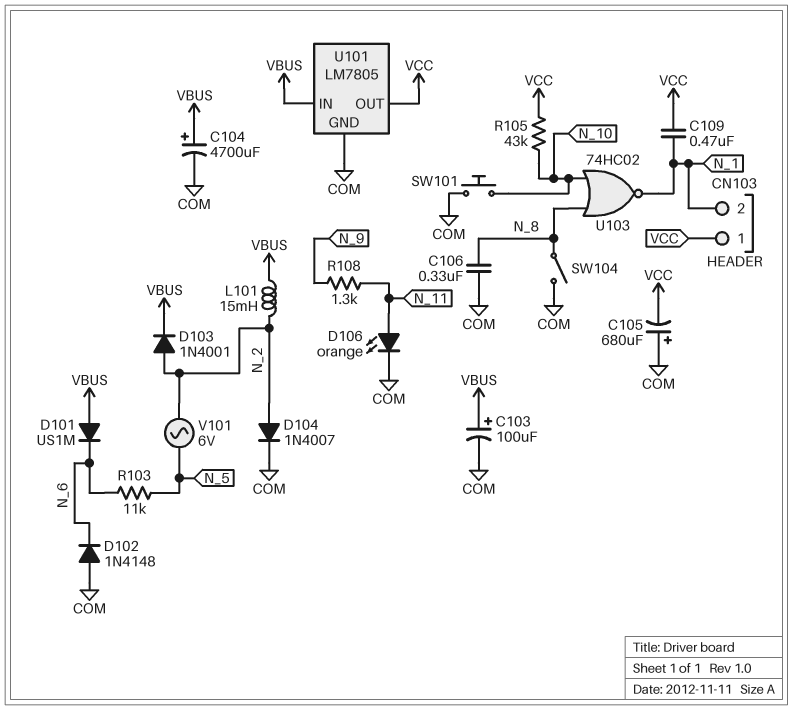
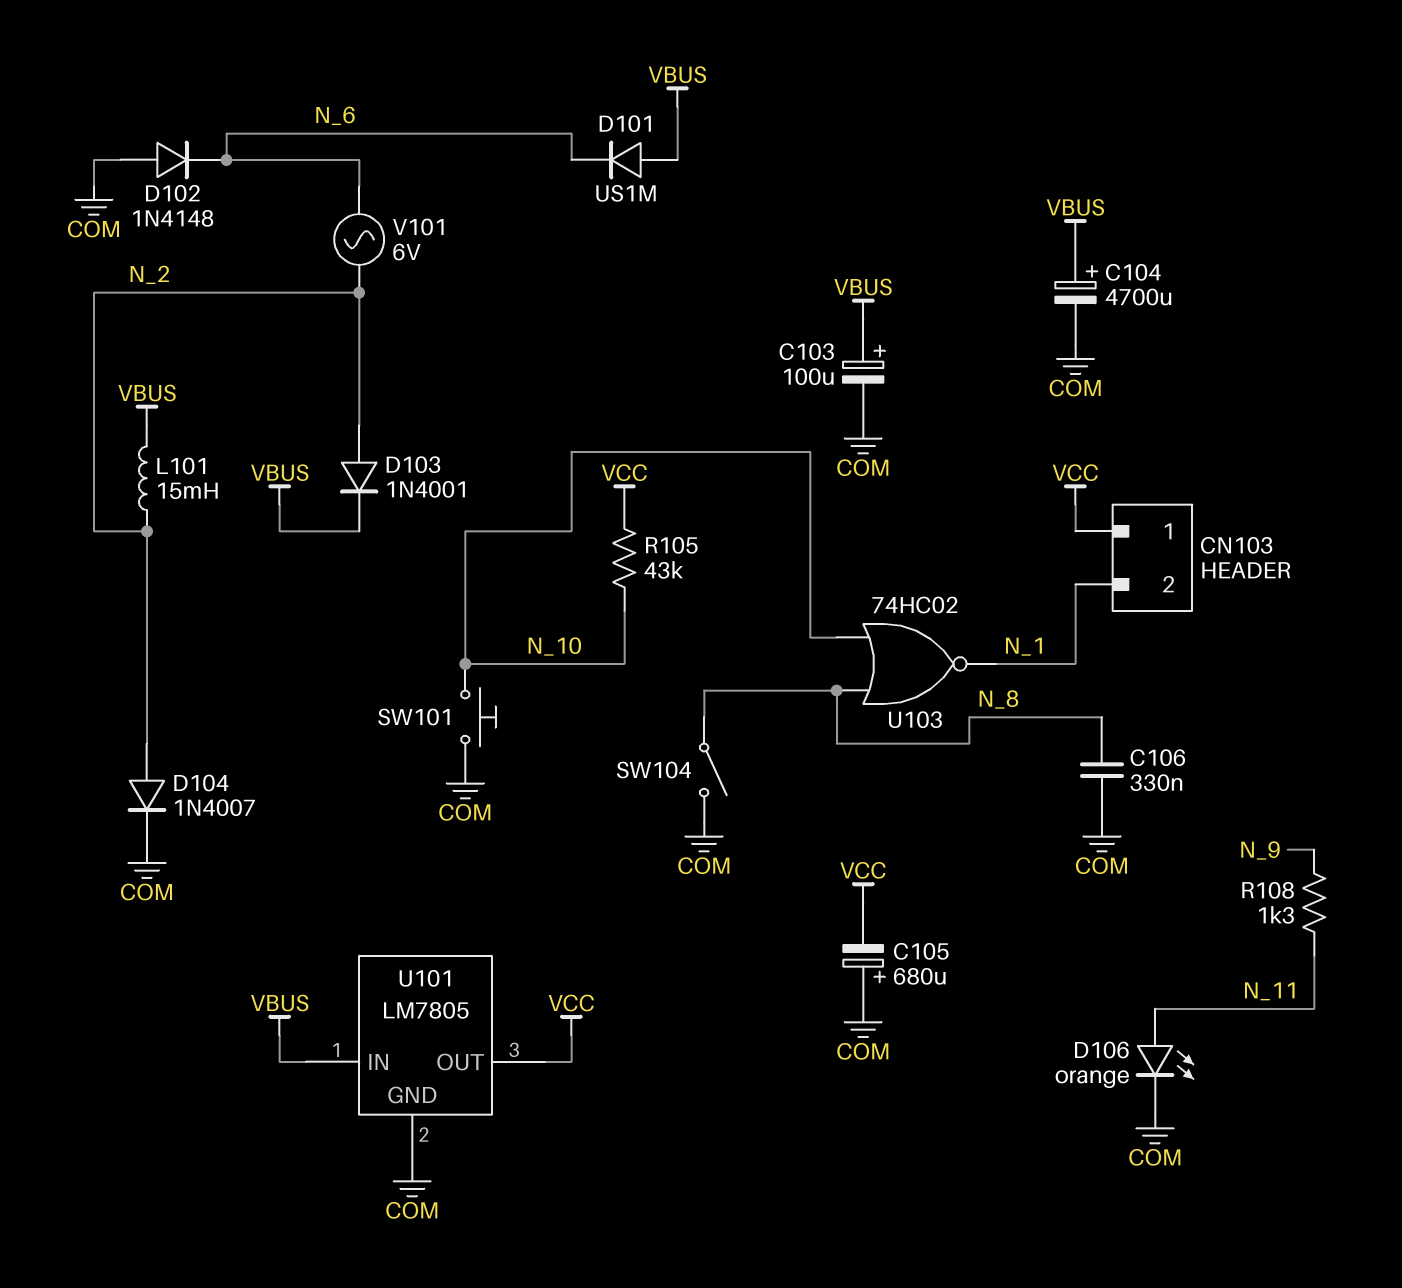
C109: 470nF (N_1, VCC) -> none
R103: 11k (N_5, N_6) -> none
V101: AC 6V (N_2, N_5) -> AC 6V (N_2, N_6)

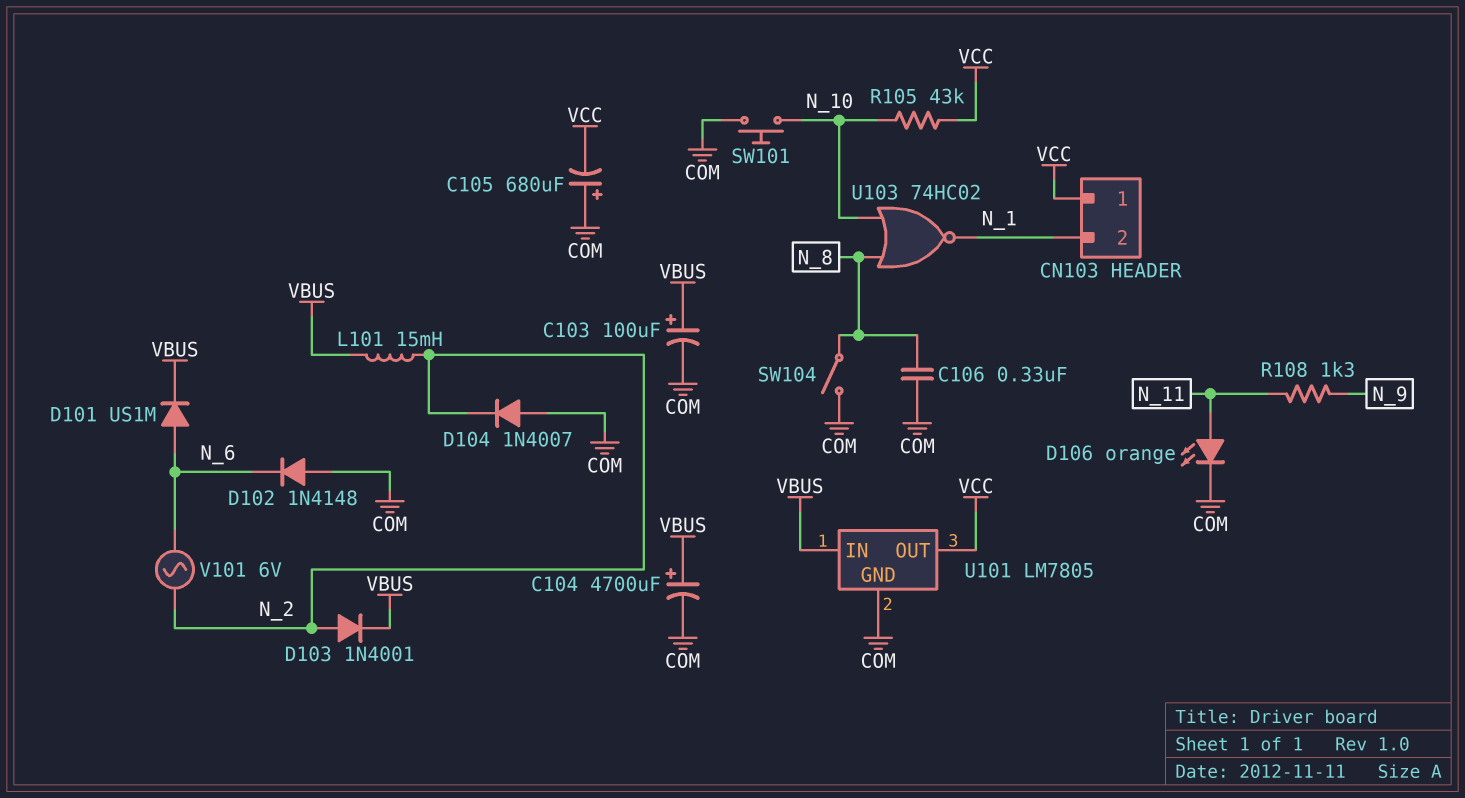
D101: diode US1M (A VBUS, K N_6) -> diode US1M (A N_6, K VBUS)
D104: diode 1N4007 (A N_2, K COM) -> diode 1N4007 (A COM, K N_2)

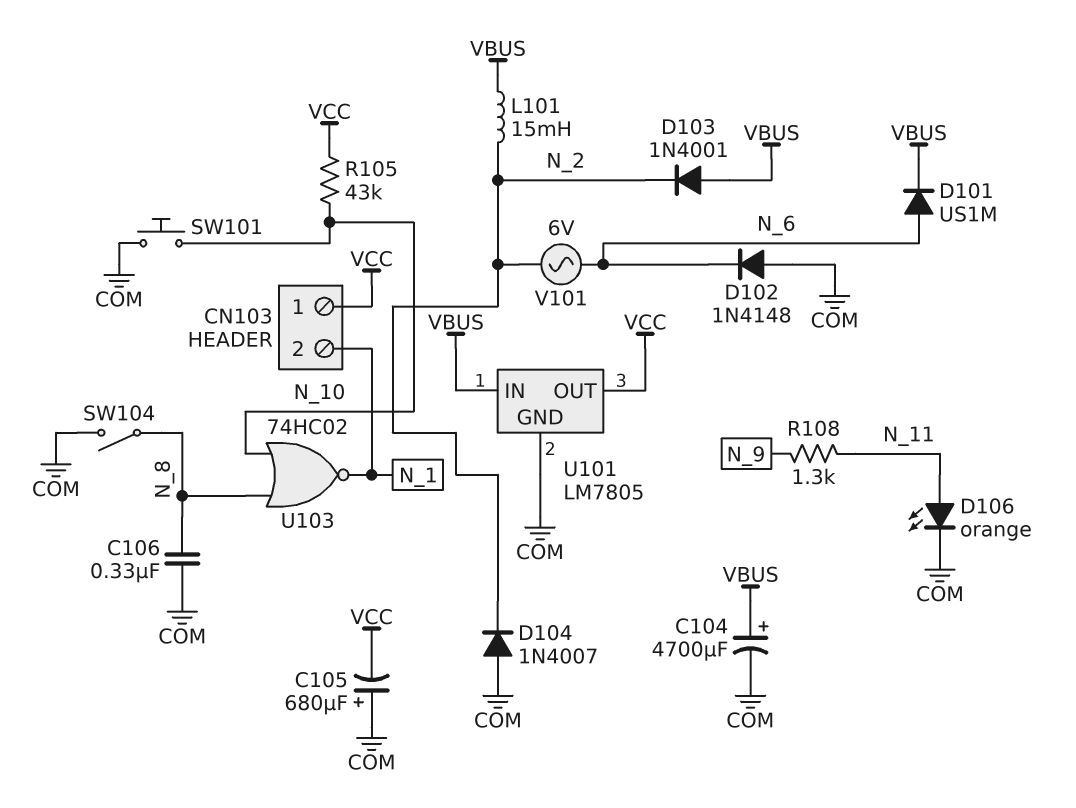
C103: 100uF (plus VBUS, minus COM) -> none
D103: diode 1N4001 (A N_2, K VBUS) -> diode 1N4001 (A VBUS, K N_2)

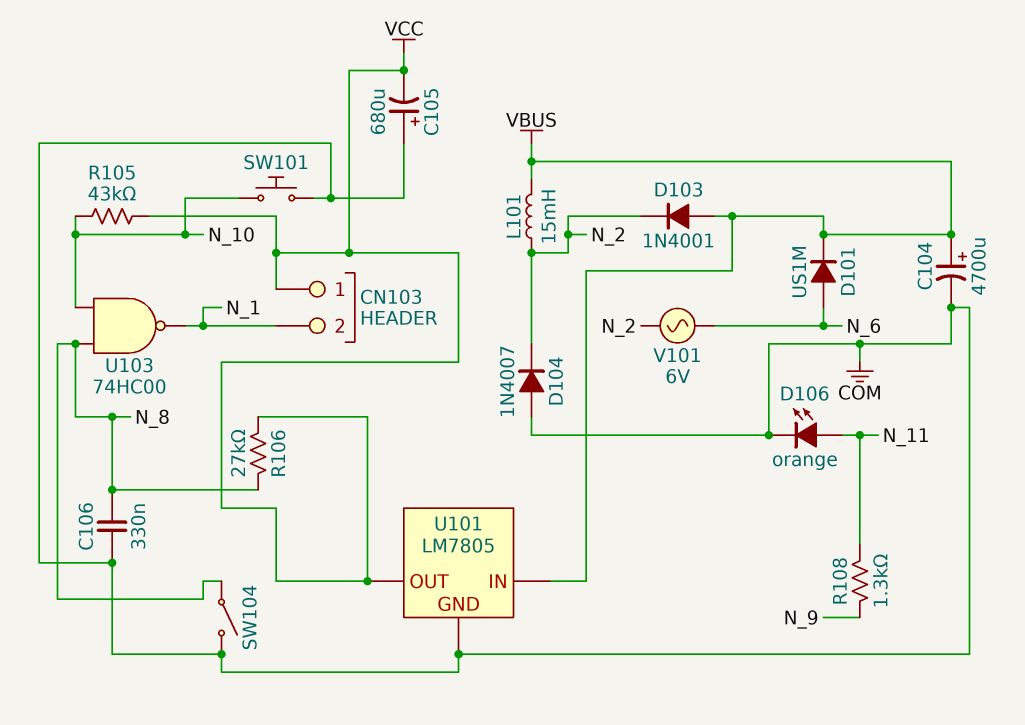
D102: diode 1N4148 (A COM, K N_6) -> none
R106: none -> 27k (N_8, VCC)
U103: NOR 74HC02 (in N_8, in N_10, out N_1) -> NAND 74HC00 (in N_8, in N_10, out N_1)

